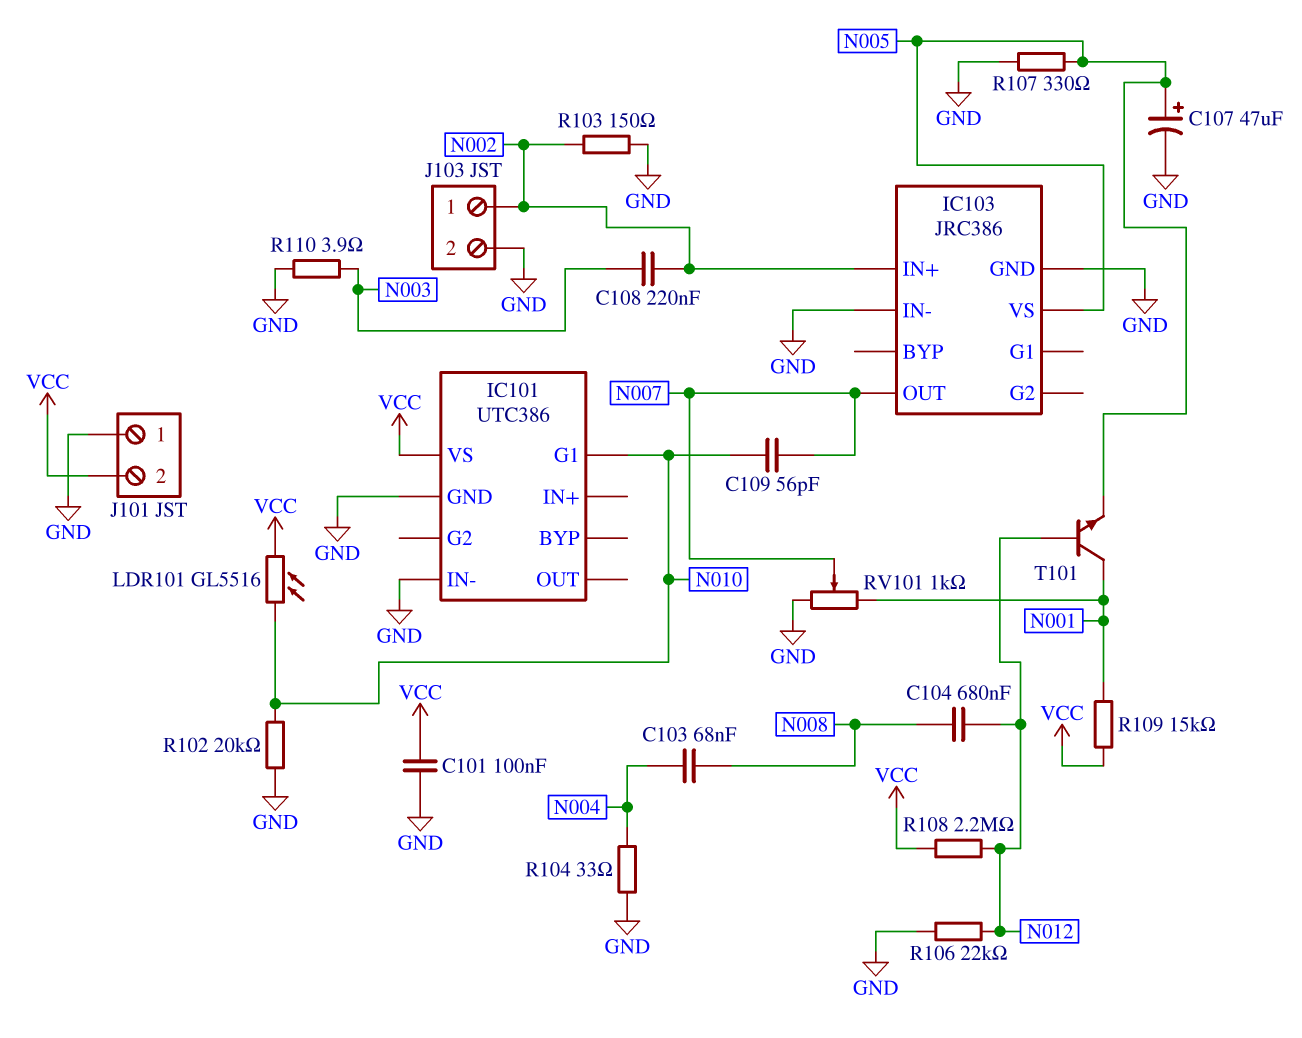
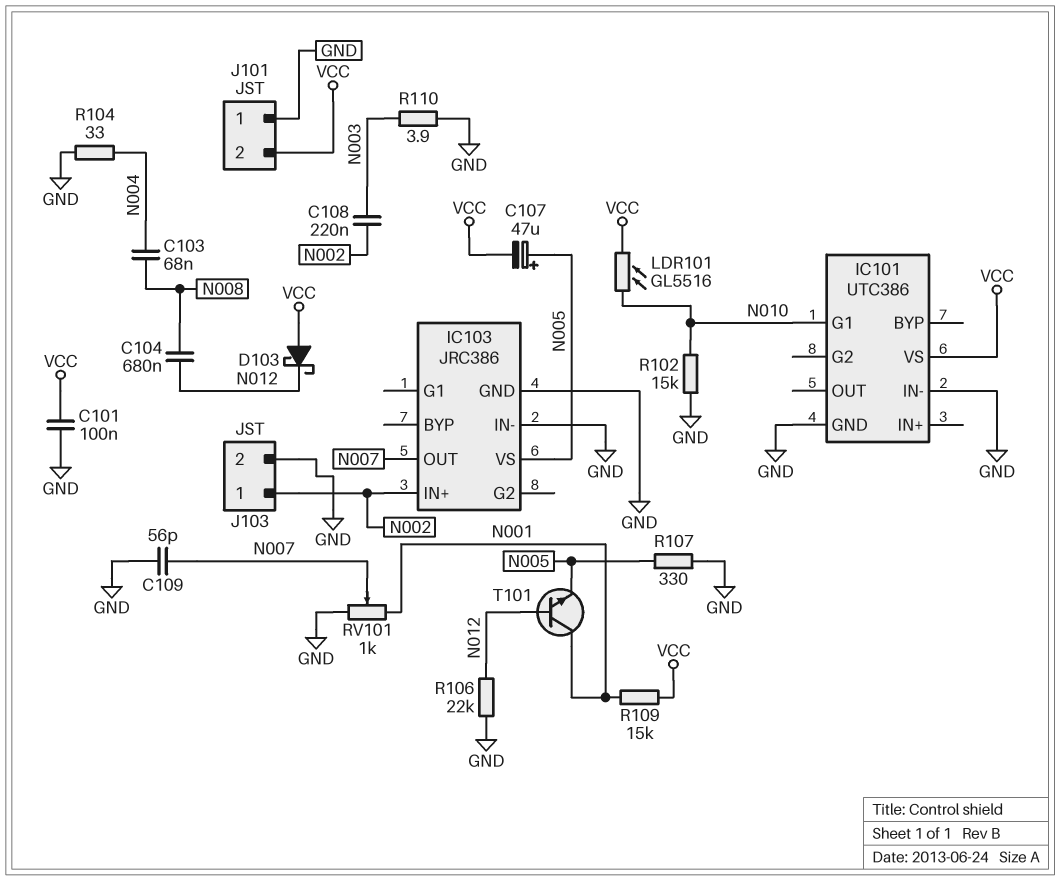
C107: 47uF (plus N005, minus GND) -> 47uF (plus N005, minus VCC)
C109: 56pF (N007, N010) -> 56pF (GND, N007)
D103: none -> schottky (A VCC, K N012)
R102: 20k (GND, N010) -> 15k (GND, N010)
R103: 150 (GND, N002) -> none
R108: 2.2M (N012, VCC) -> none

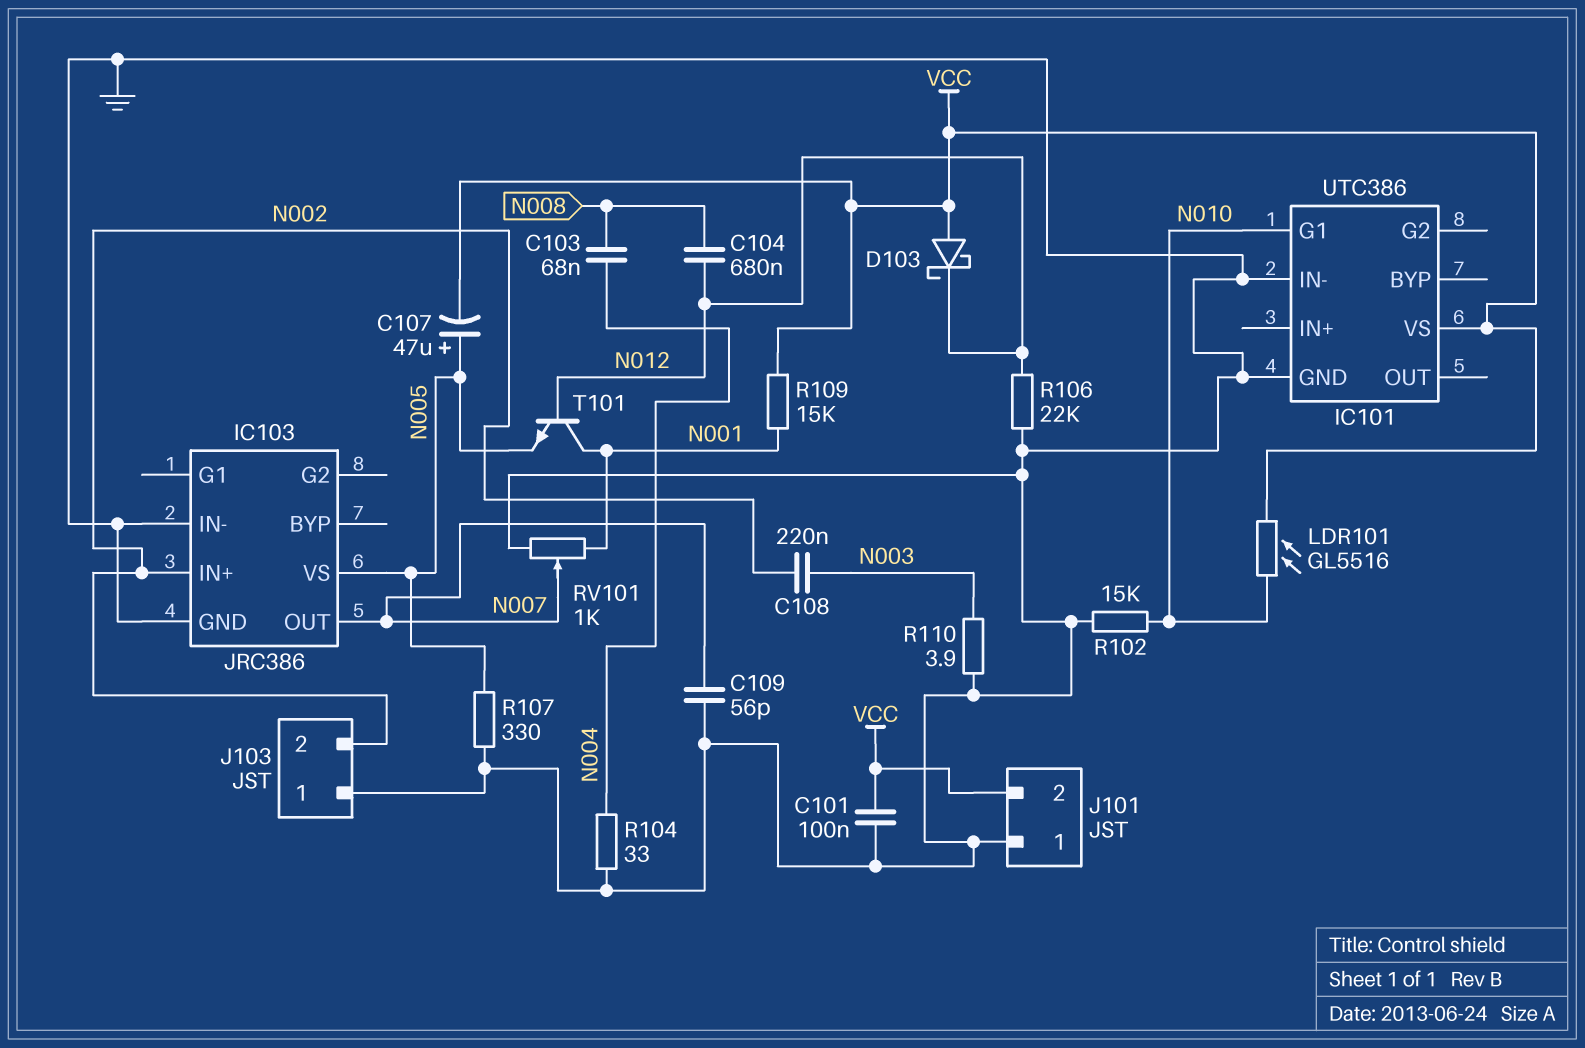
J103 pin 1: N002 -> GND
J103 pin 2: GND -> N002

